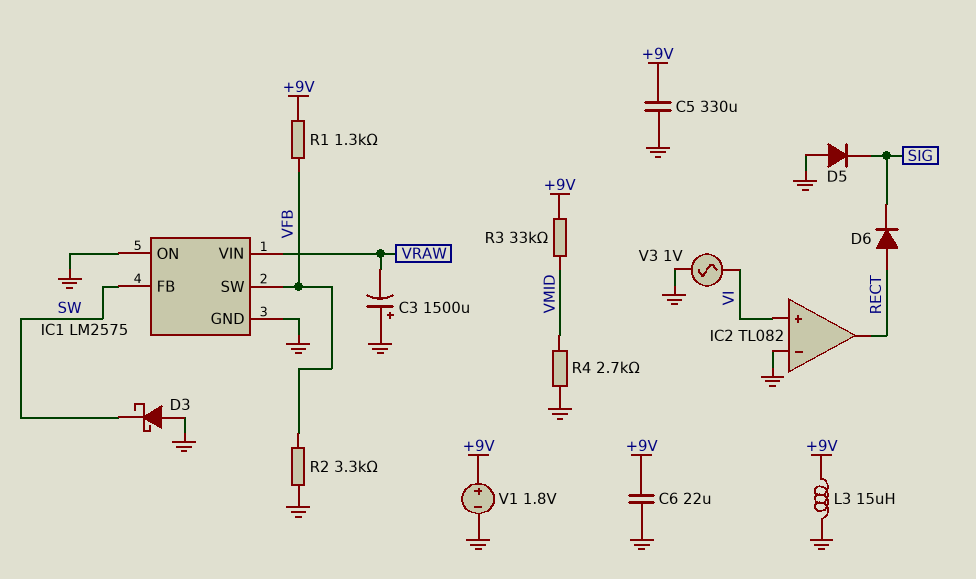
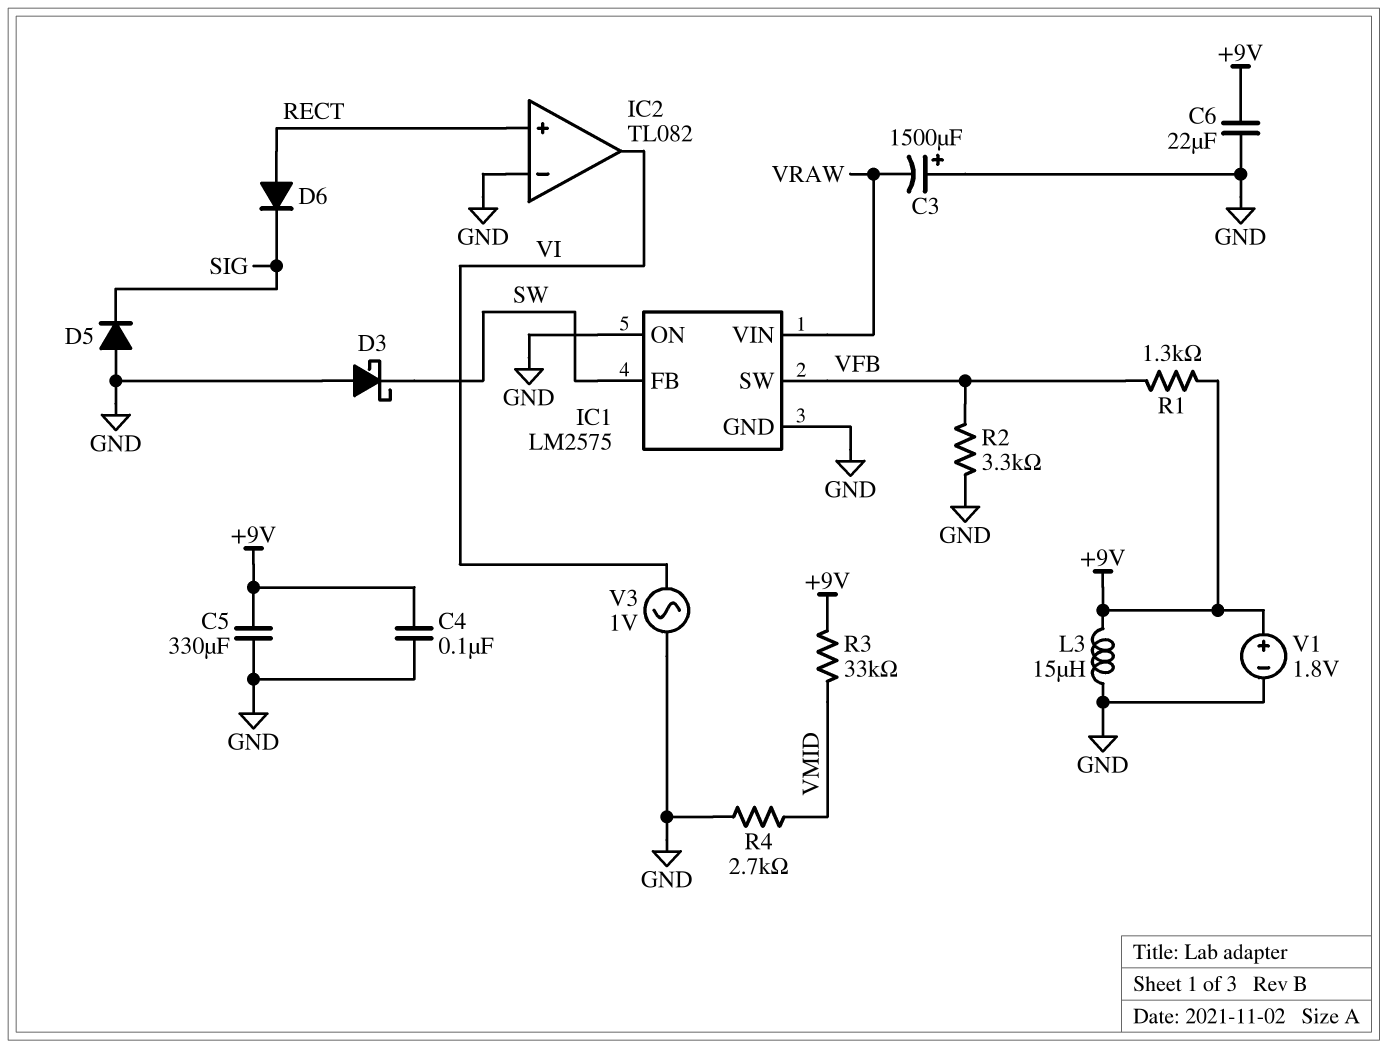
C4: none -> 100nF (+9V, GND)
IC2 pin in+: VI -> RECT
IC2 pin out: RECT -> VI

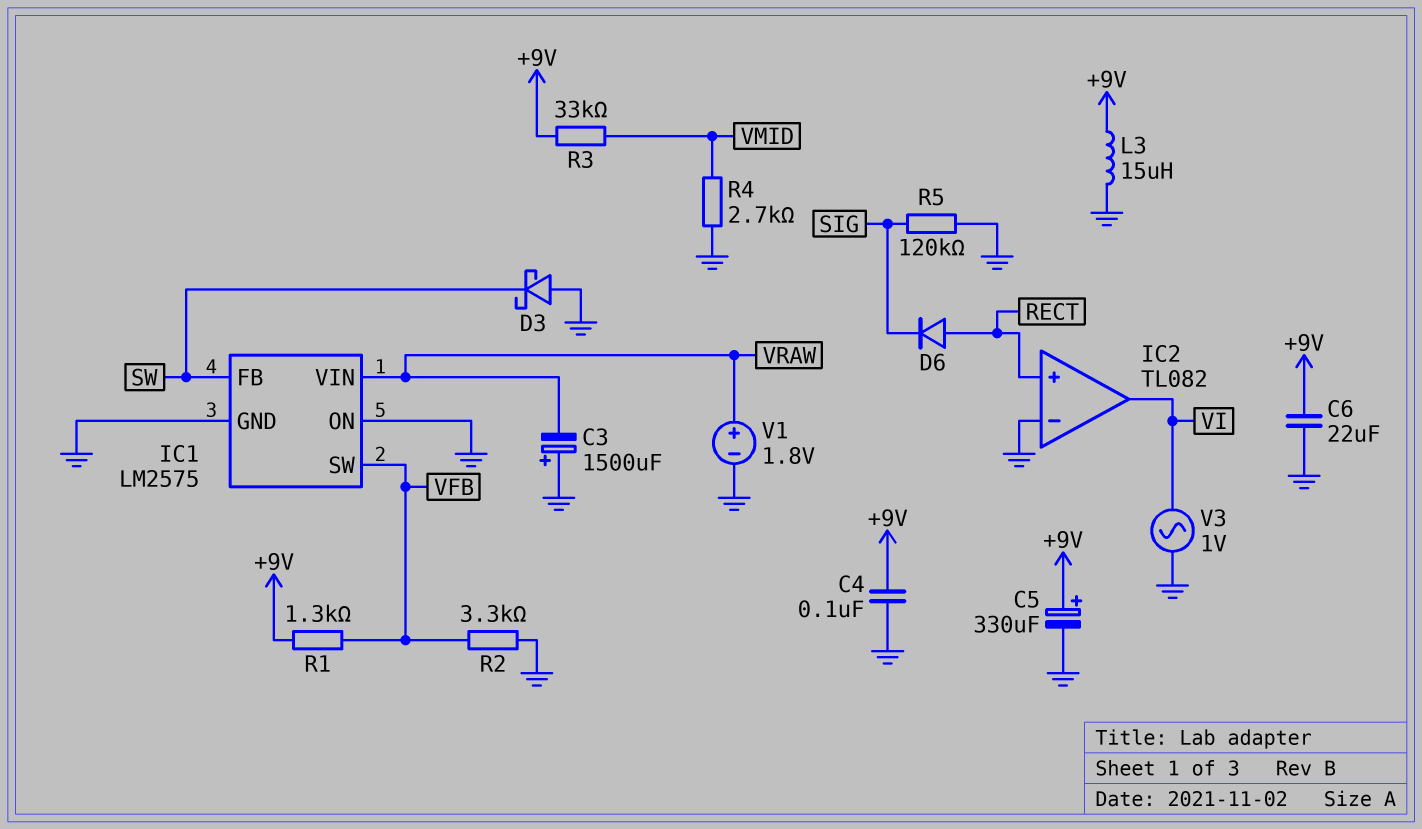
C5: 330uF (+9V, GND) -> 330uF (plus +9V, minus GND)
D5: diode (A GND, K SIG) -> none
R5: none -> 120k (GND, SIG)
V1: 1.8V (plus +9V, minus GND) -> 1.8V (plus VRAW, minus GND)

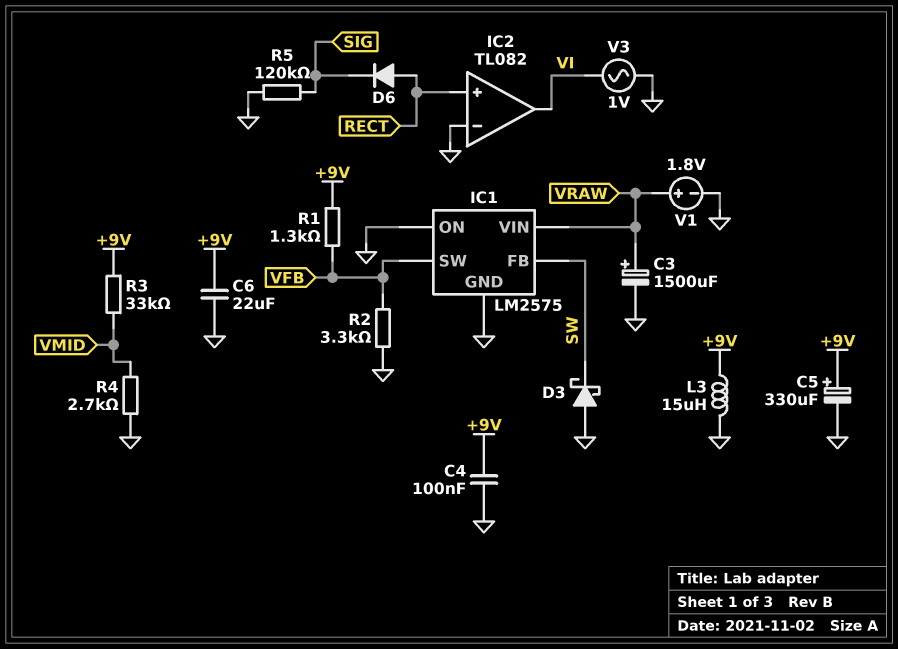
C3: 1500uF (plus GND, minus VRAW) -> 1500uF (plus VRAW, minus GND)

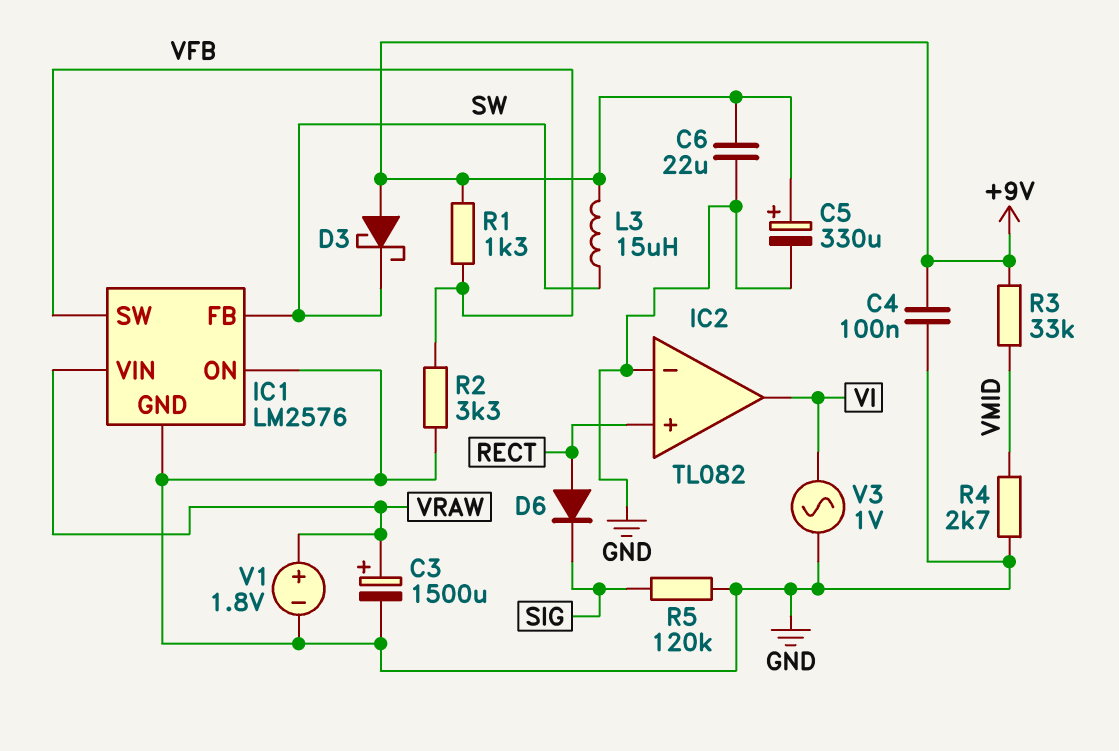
D3: schottky (A GND, K SW) -> schottky (A +9V, K SW)
IC1: LM2575 -> LM2576
L3: 15uH (+9V, GND) -> 15uH (+9V, SW)

